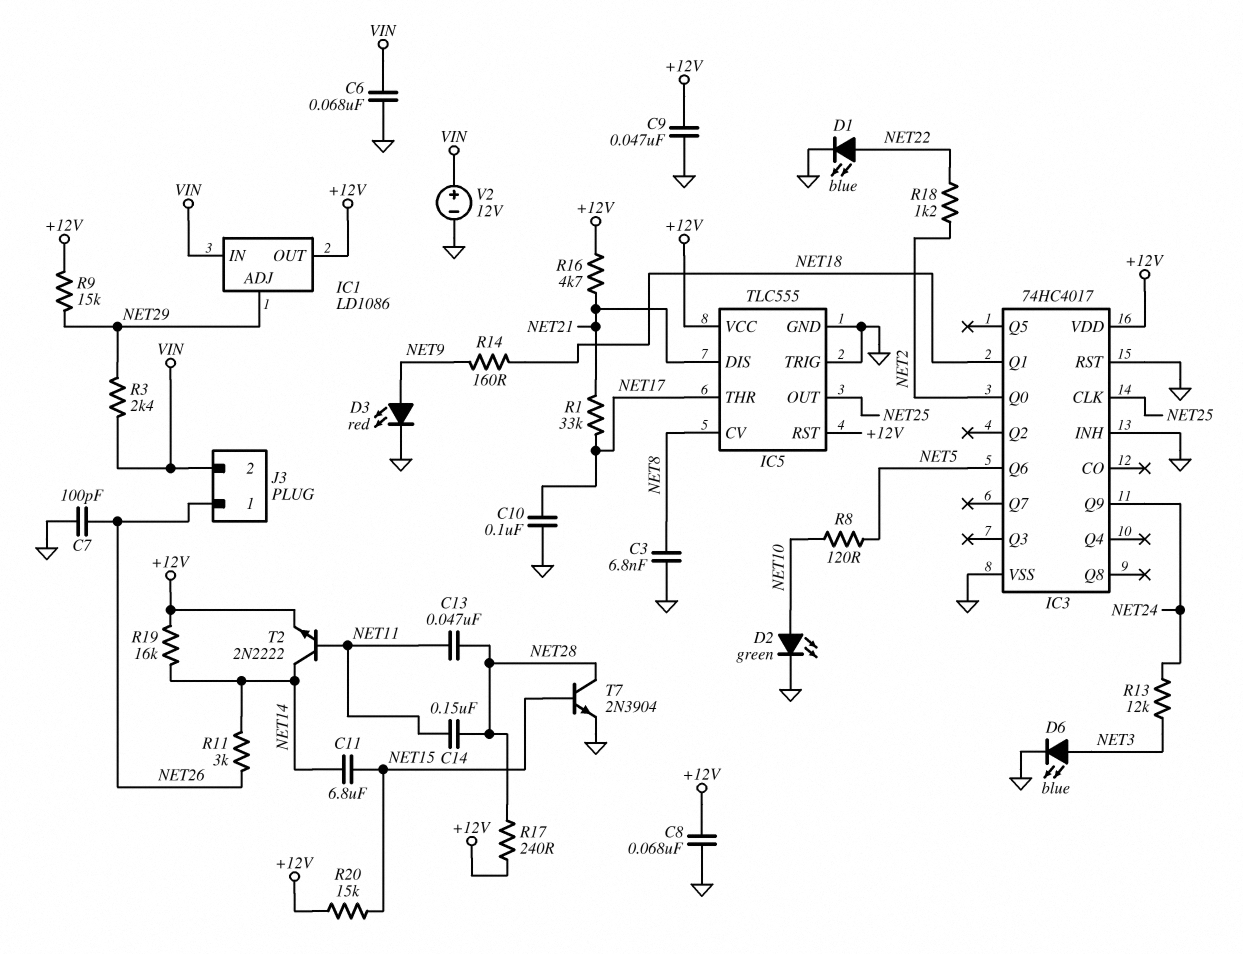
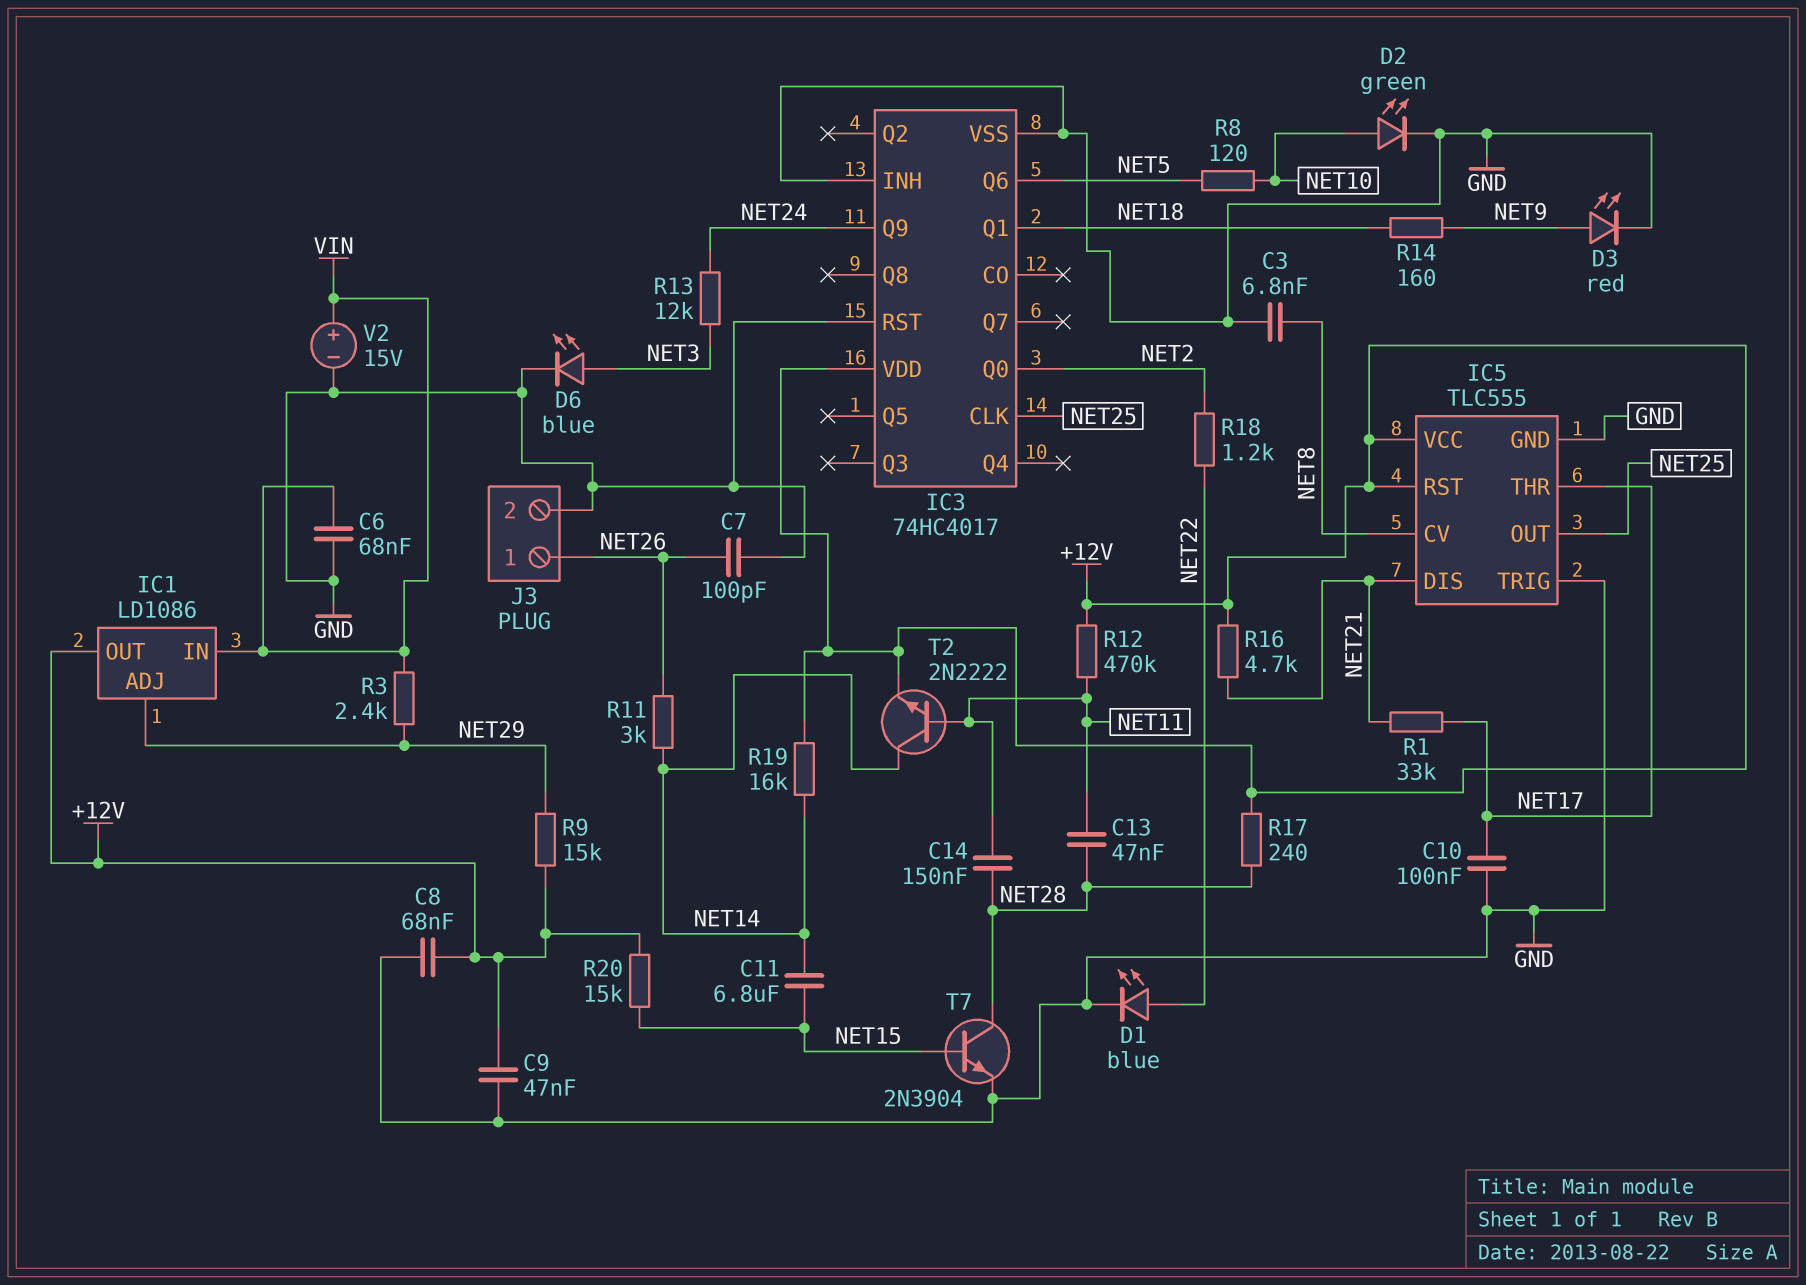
J3 pin 2: VIN -> GND
R12: none -> 470k (+12V, NET11)
V2: 12V (plus VIN, minus GND) -> 15V (plus VIN, minus GND)

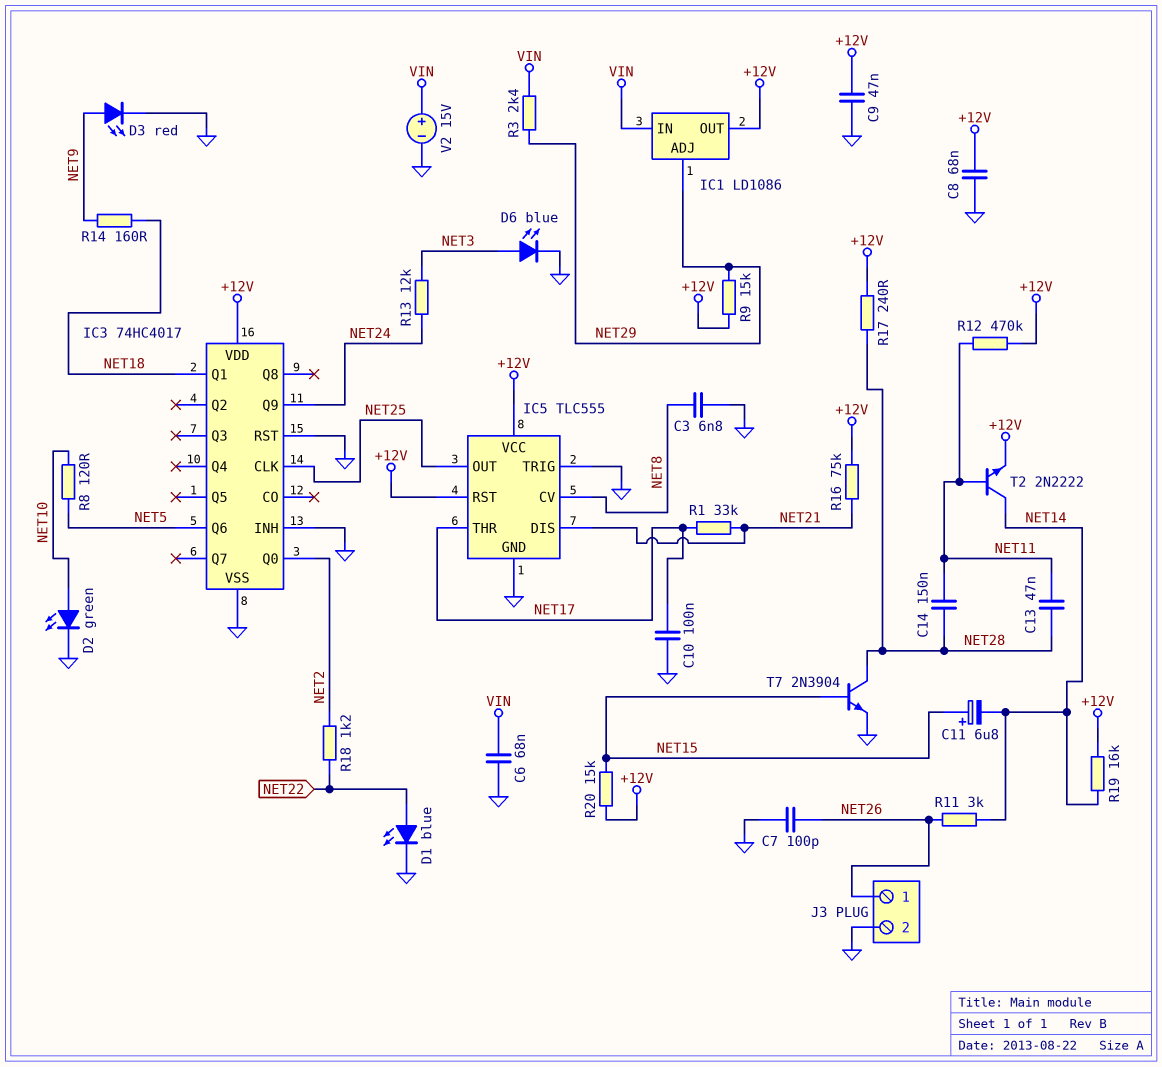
C11: 6.8uF (NET14, NET15) -> 6.8uF (plus NET15, minus NET14)
R16: 4.7k (+12V, NET21) -> 75k (+12V, NET21)

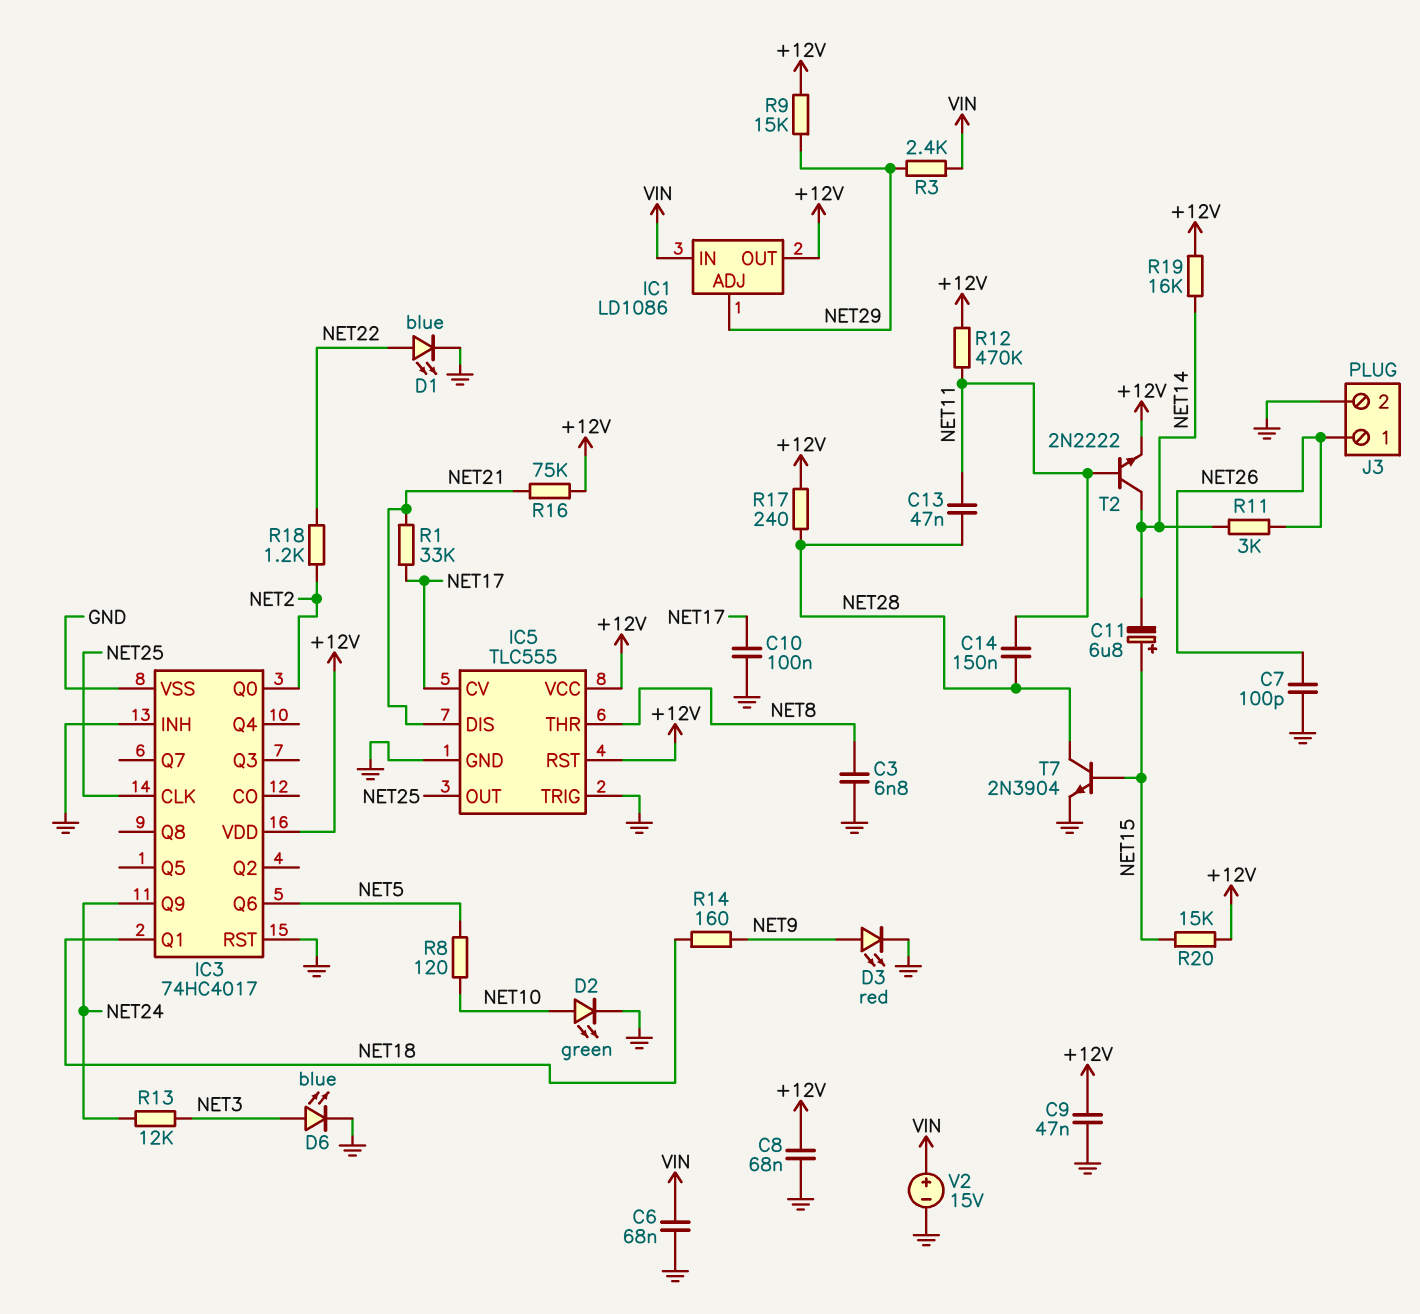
IC5 pin CV: NET8 -> NET17
IC5 pin THR: NET17 -> NET8

